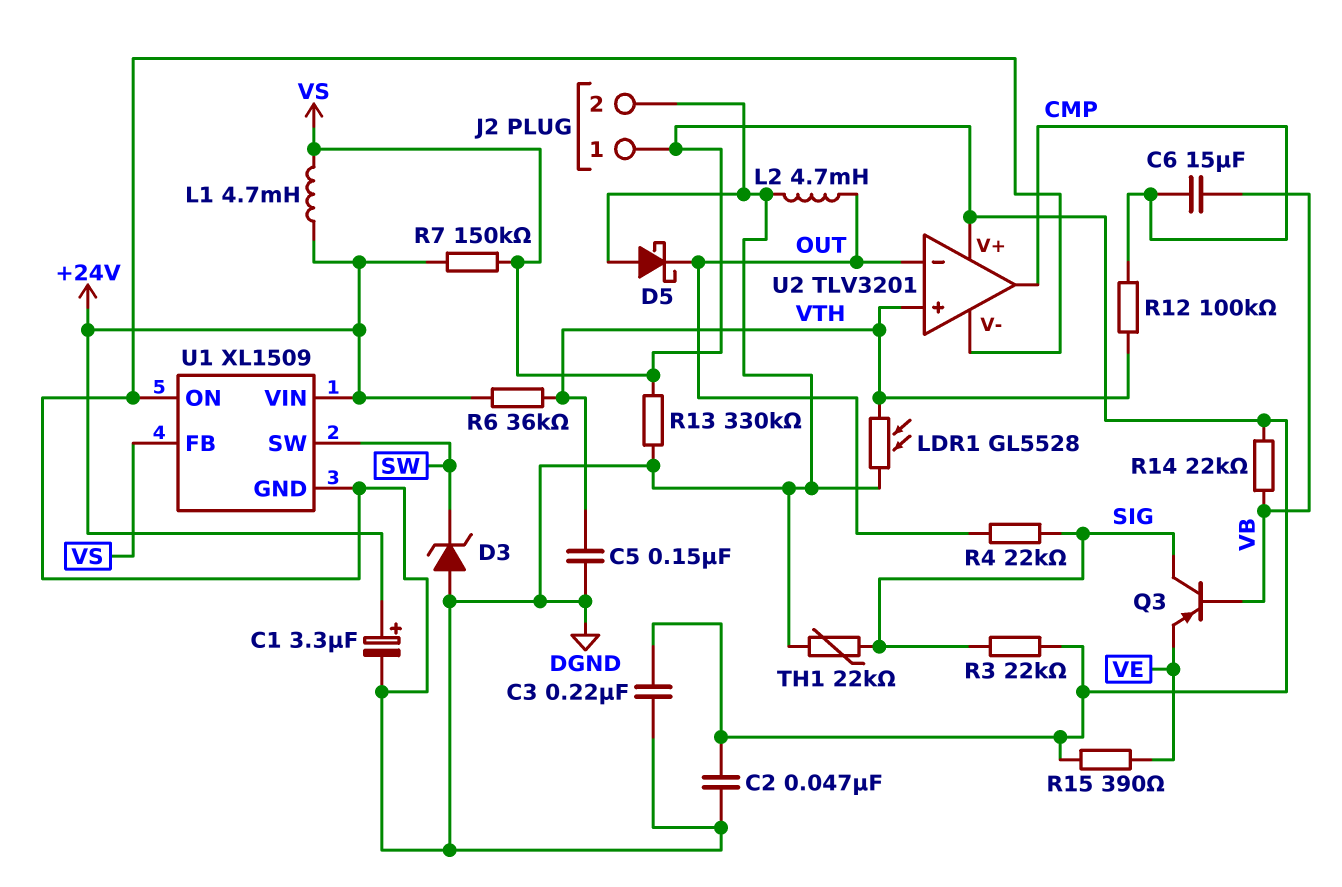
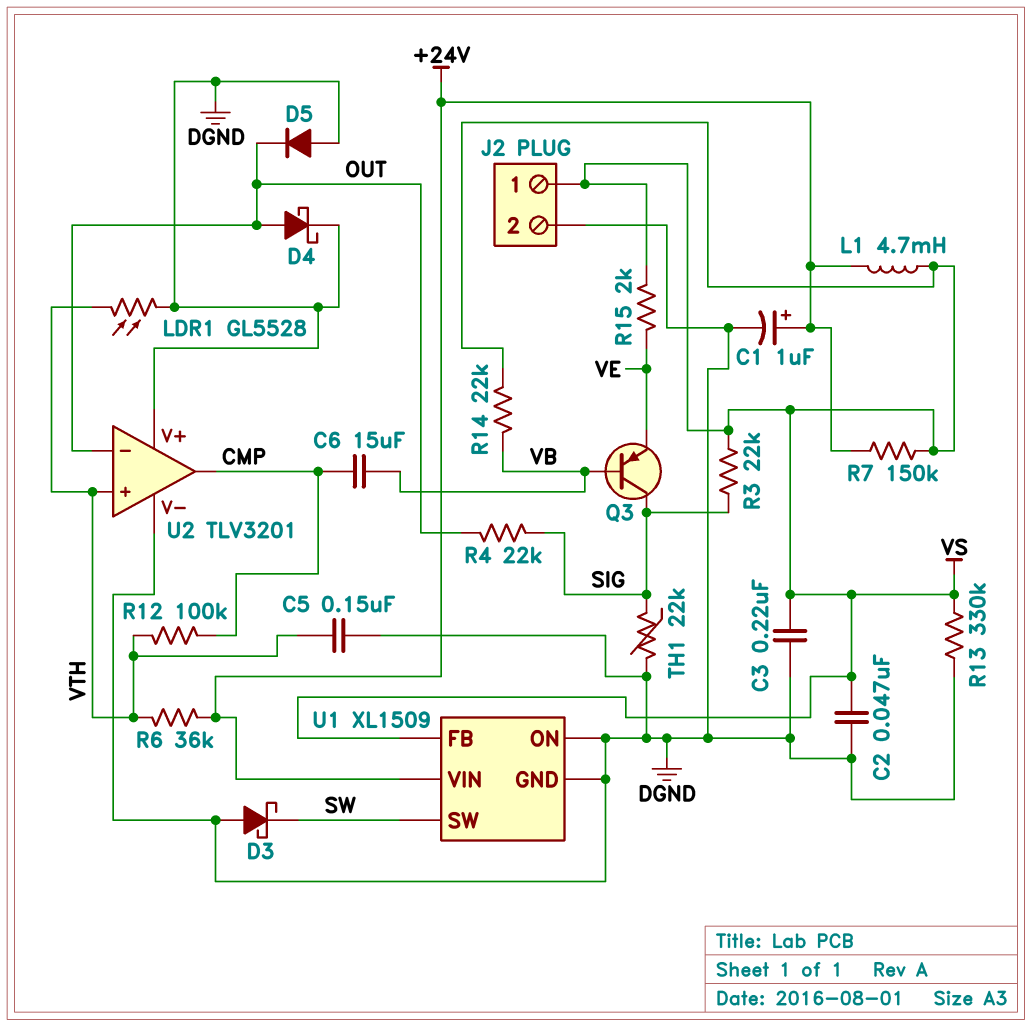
C1: 3.3uF (plus +24V, minus DGND) -> 1uF (plus +24V, minus DGND)
D3: zener (A DGND, K SW) -> schottky (A DGND, K SW)
D4: none -> schottky (A OUT, K DGND)
D5: schottky (A DGND, K OUT) -> diode (A DGND, K OUT)
L2: 4.7mH (DGND, OUT) -> none
R15: 390 (VE, VS) -> 2k (VE, VS)
U2 pin V+: VS -> DGND

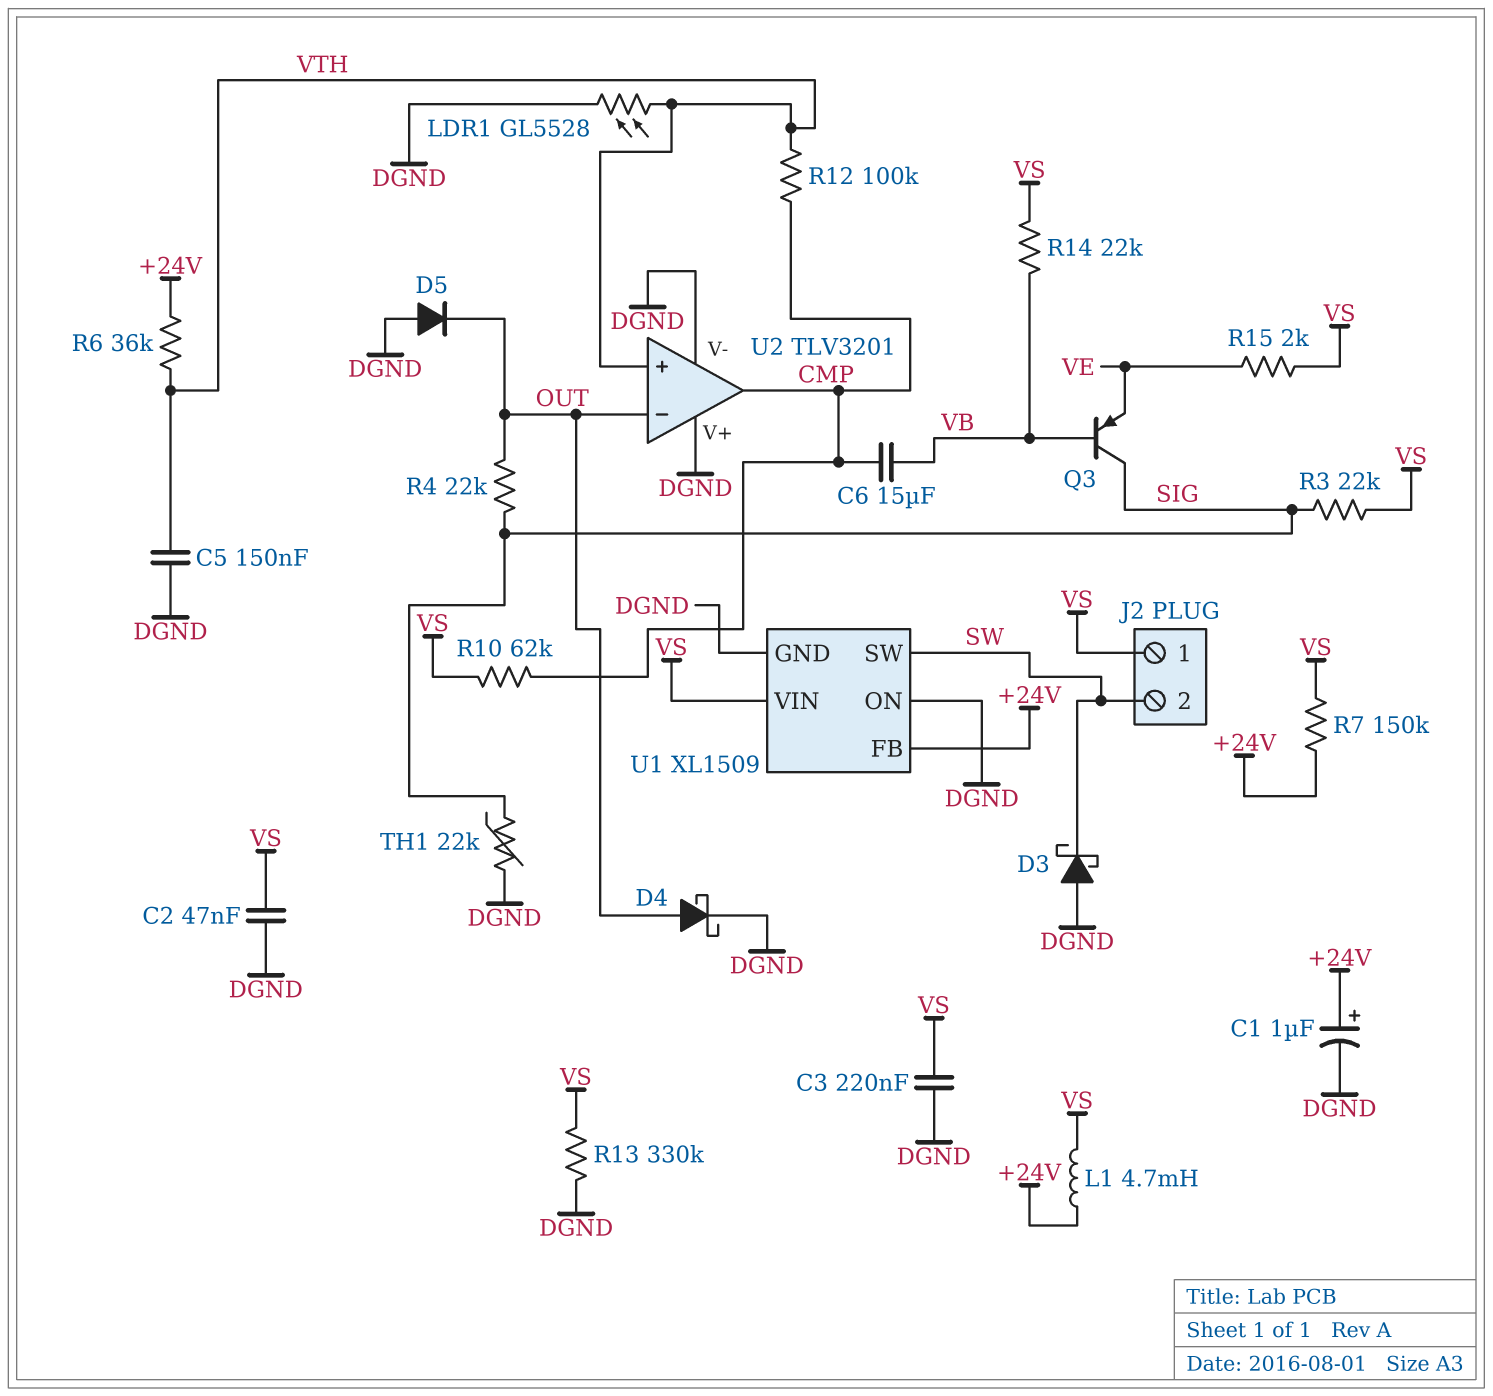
J2 pin 2: DGND -> SW
R10: none -> 62k (CMP, VS)
U1 pin FB: VS -> +24V
U1 pin VIN: +24V -> VS

